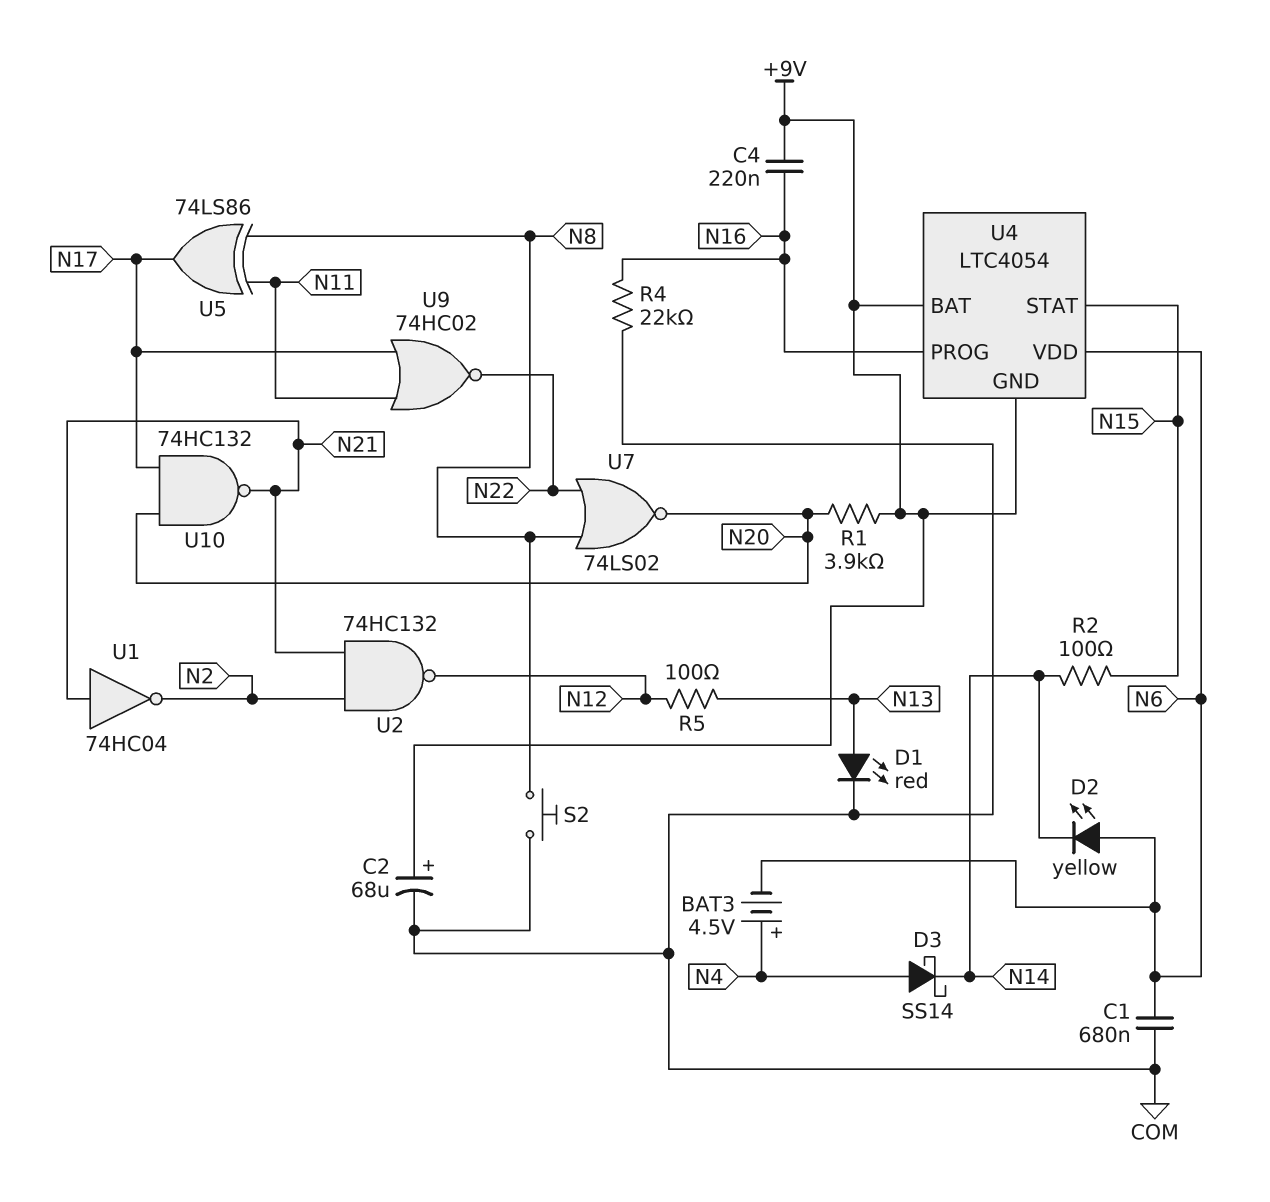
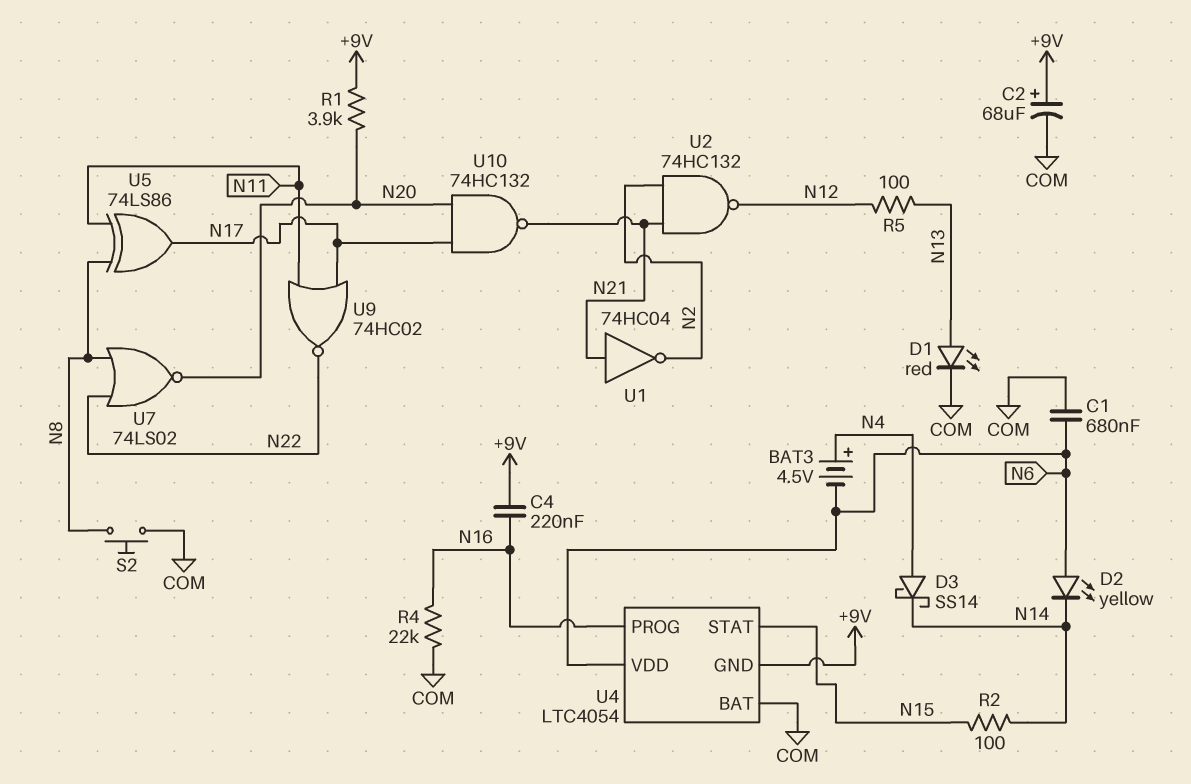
U4 pin BAT: +9V -> COM

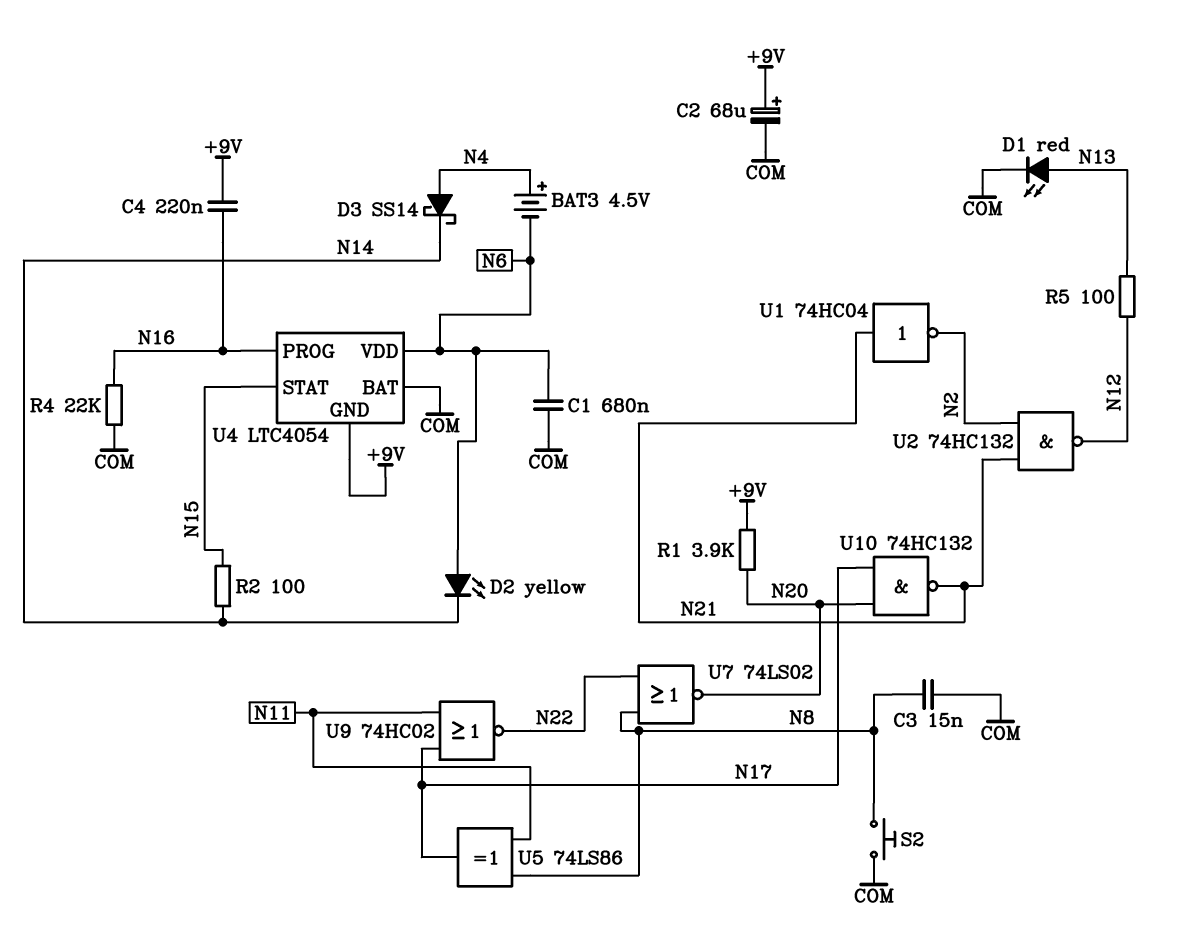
C3: none -> 15nF (COM, N8)

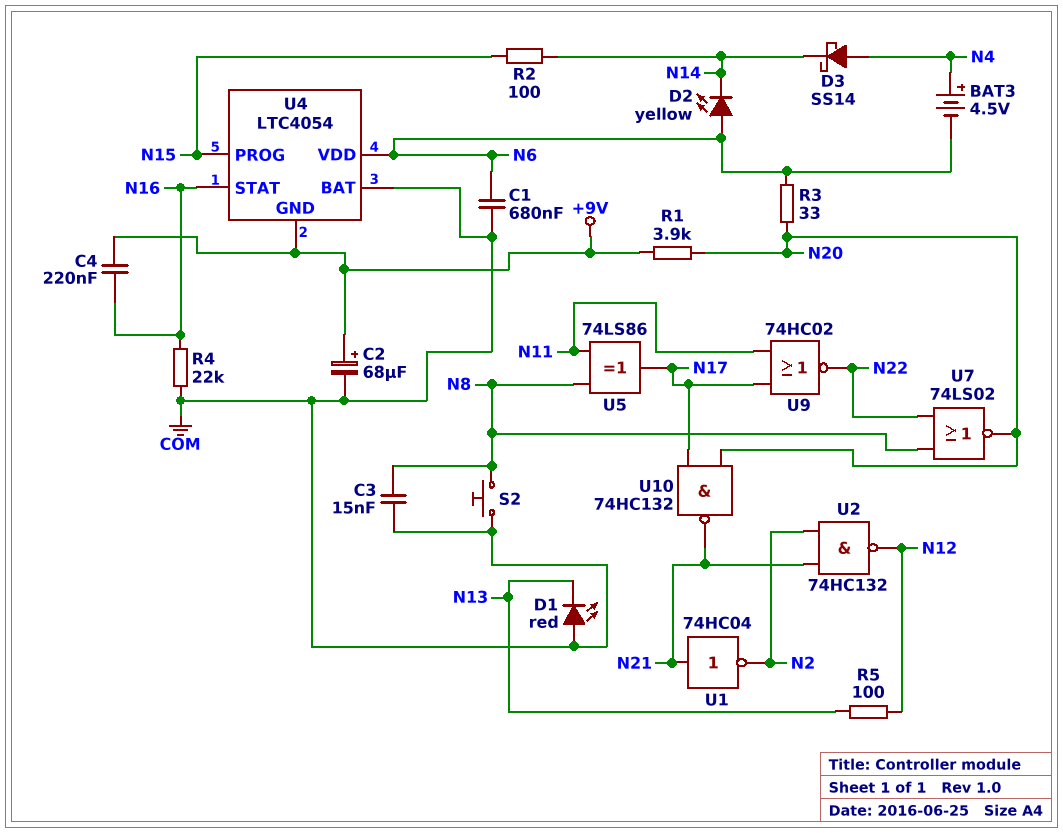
D1: LED red (A N13, K COM) -> LED red (A COM, K N13)
R3: none -> 33 (N6, N20)
U4 pin PROG: N16 -> N15
U4 pin STAT: N15 -> N16

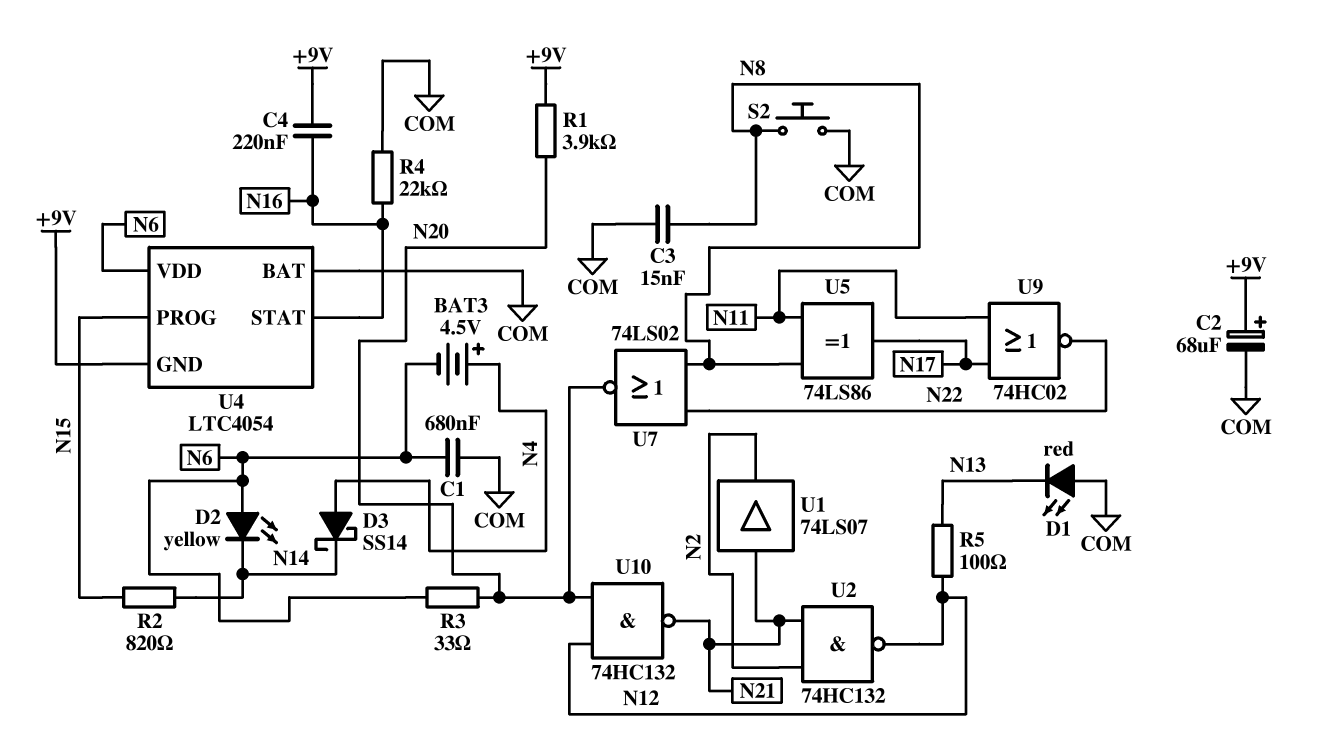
R2: 100 (N14, N15) -> 820 (N14, N15)
U1: NOT 74HC04 (in N21, out N2) -> buffer 74LS07 (in N21, out N2)
U10: NAND 74HC132 (in N17, in N20, out N21) -> NAND 74HC132 (in N12, in N20, out N21)

